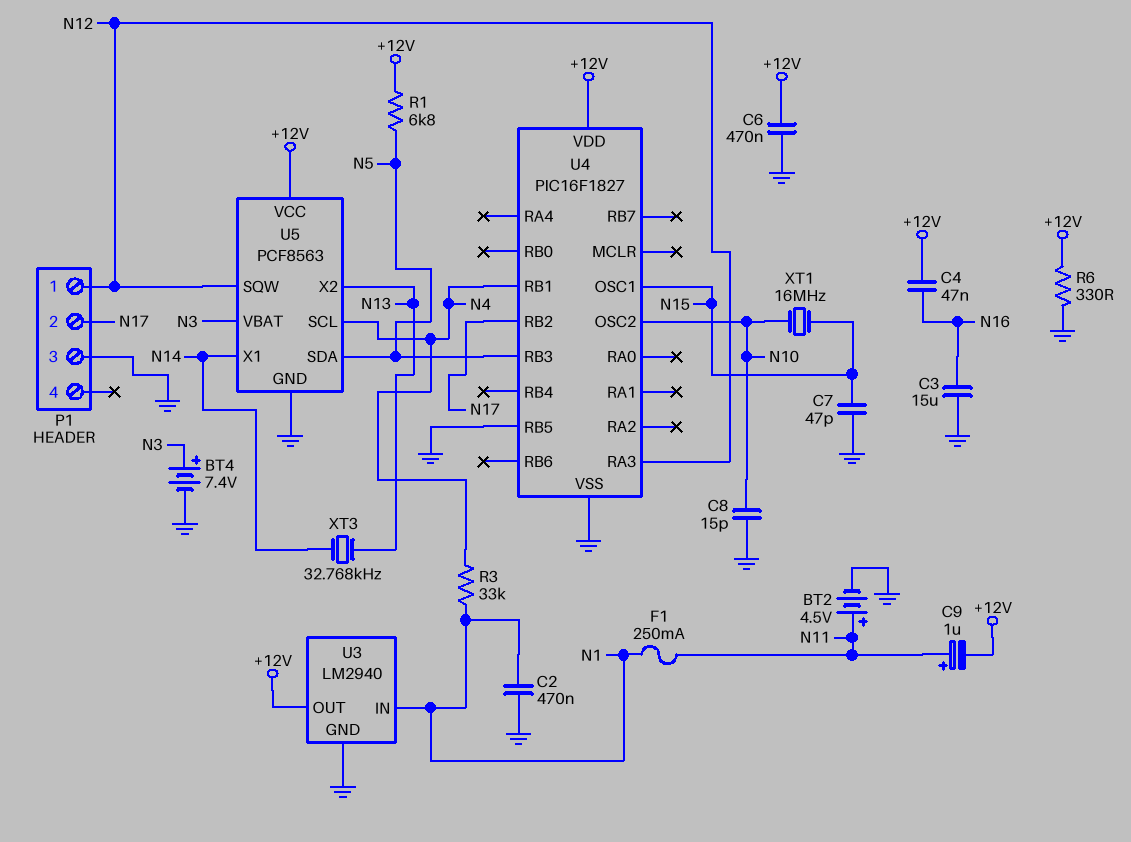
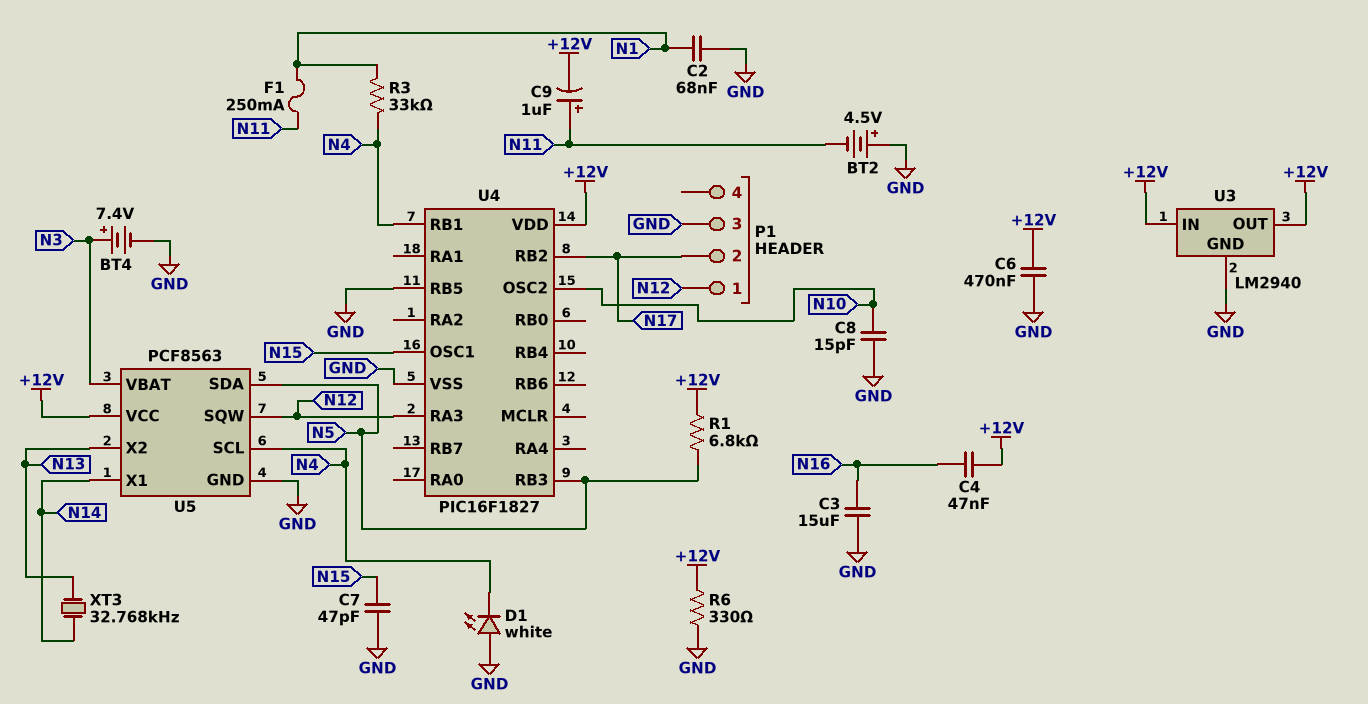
BT2: 4.5V (plus N11, minus GND) -> 4.5V (plus GND, minus N11)
C2: 470nF (GND, N1) -> 68nF (GND, N1)
D1: none -> LED white (A GND, K N4)
U3 pin IN: N1 -> +12V
XT1: 16MHz (N10, N15) -> none

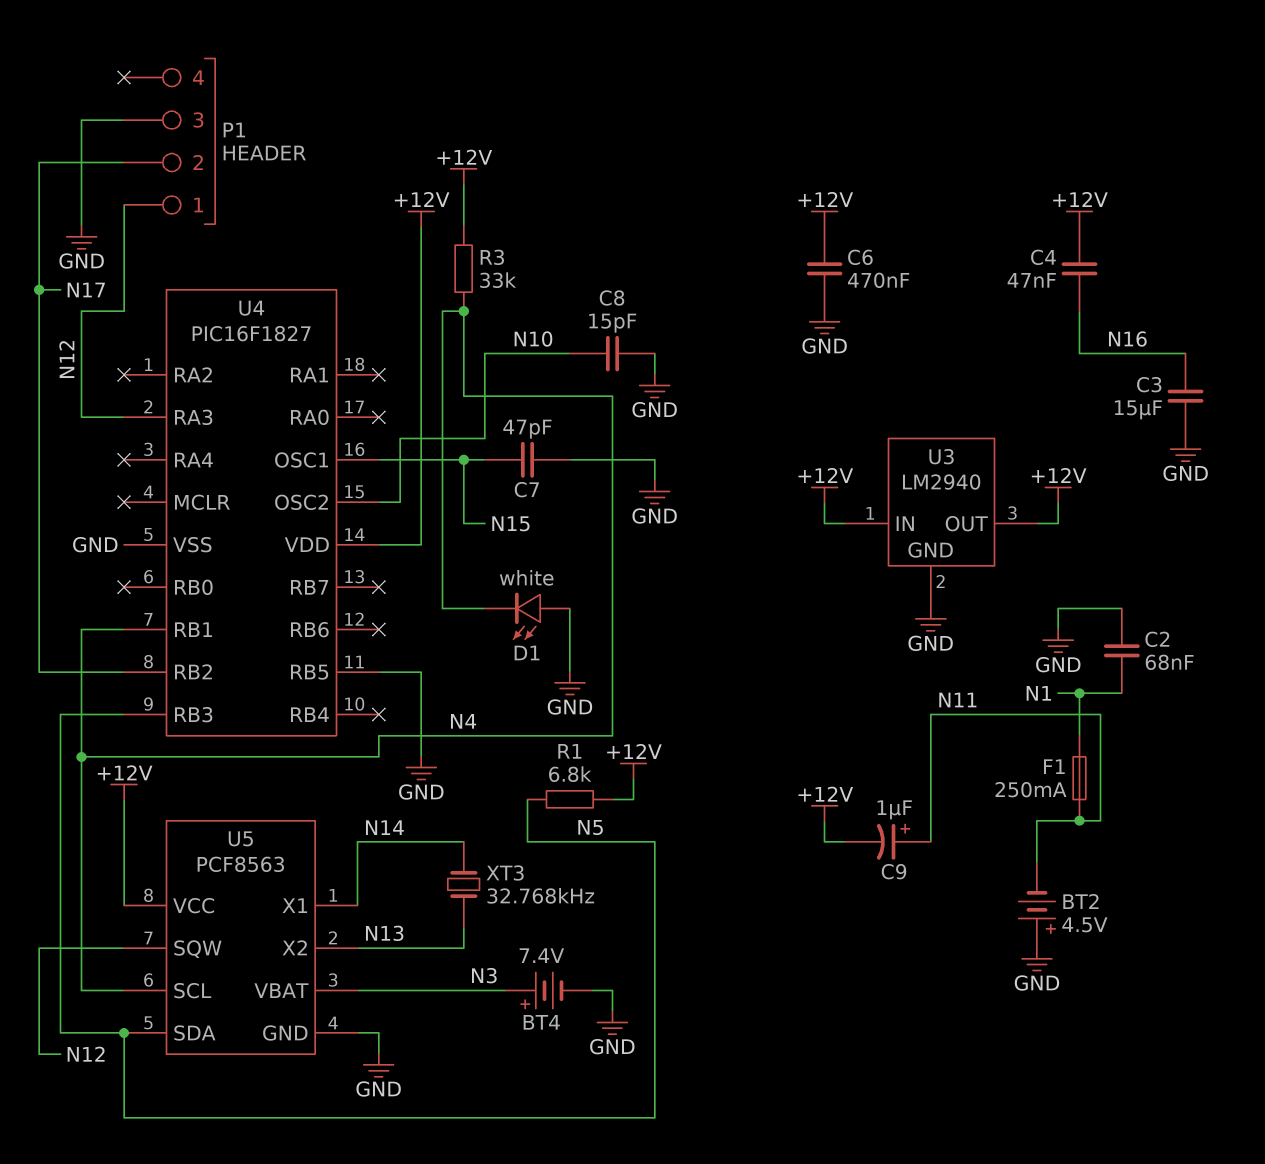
R3: 33k (N1, N4) -> 33k (+12V, N4)
R6: 330 (+12V, GND) -> none

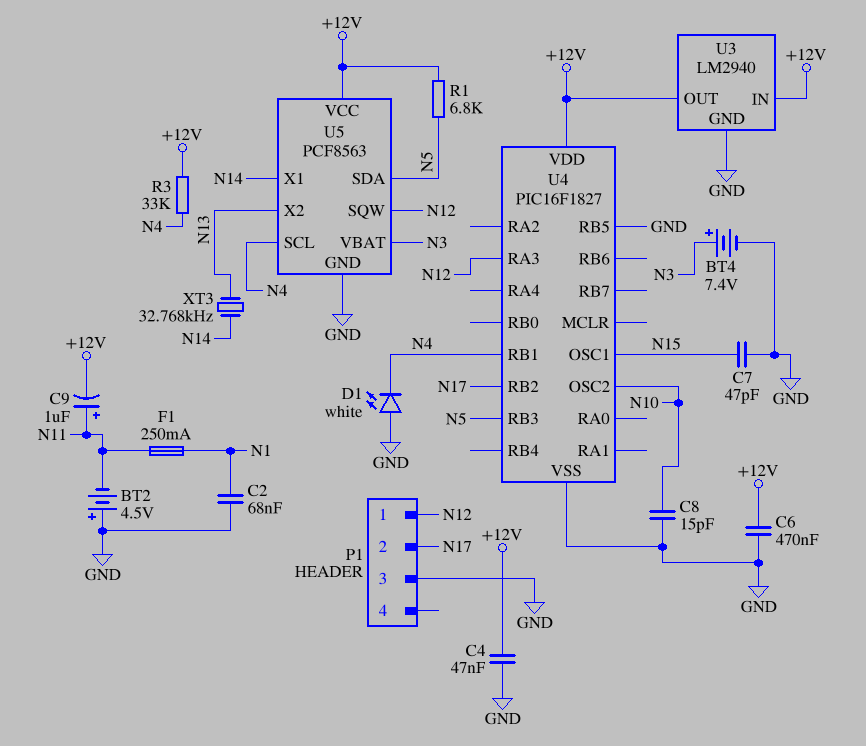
C3: 15uF (GND, N16) -> none
C4: 47nF (+12V, N16) -> 47nF (+12V, GND)

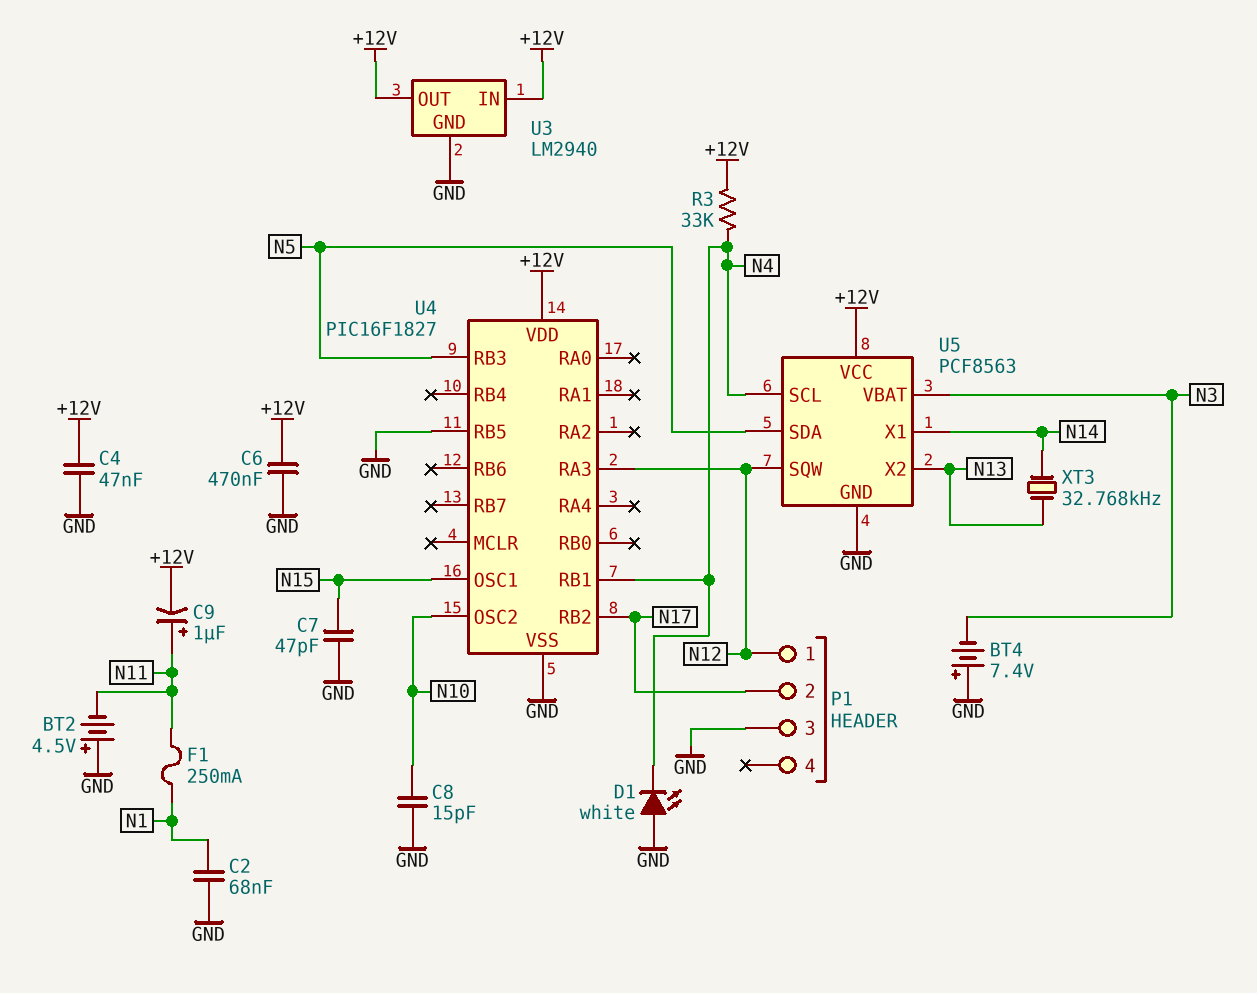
BT4: 7.4V (plus N3, minus GND) -> 7.4V (plus GND, minus N3)
R1: 6.8k (+12V, N5) -> none

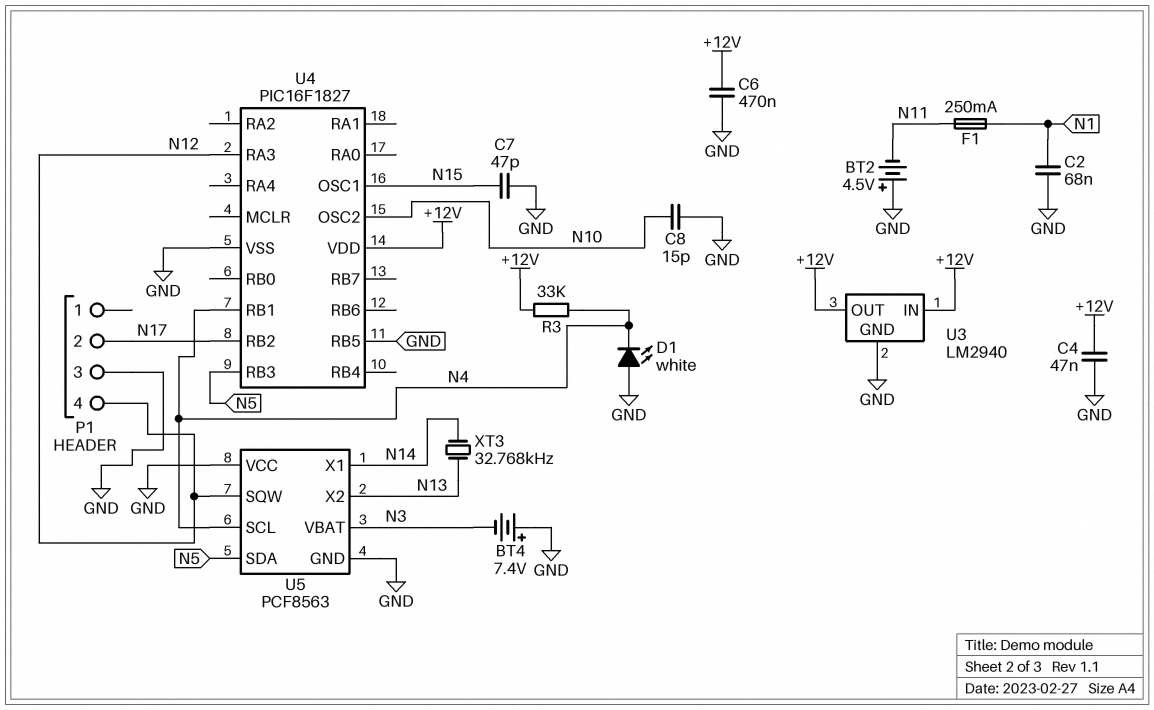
C9: 1uF (plus N11, minus +12V) -> none
P1 pin 1: N12 -> none
P1 pin 4: none -> N12
U5 pin VCC: +12V -> GND

